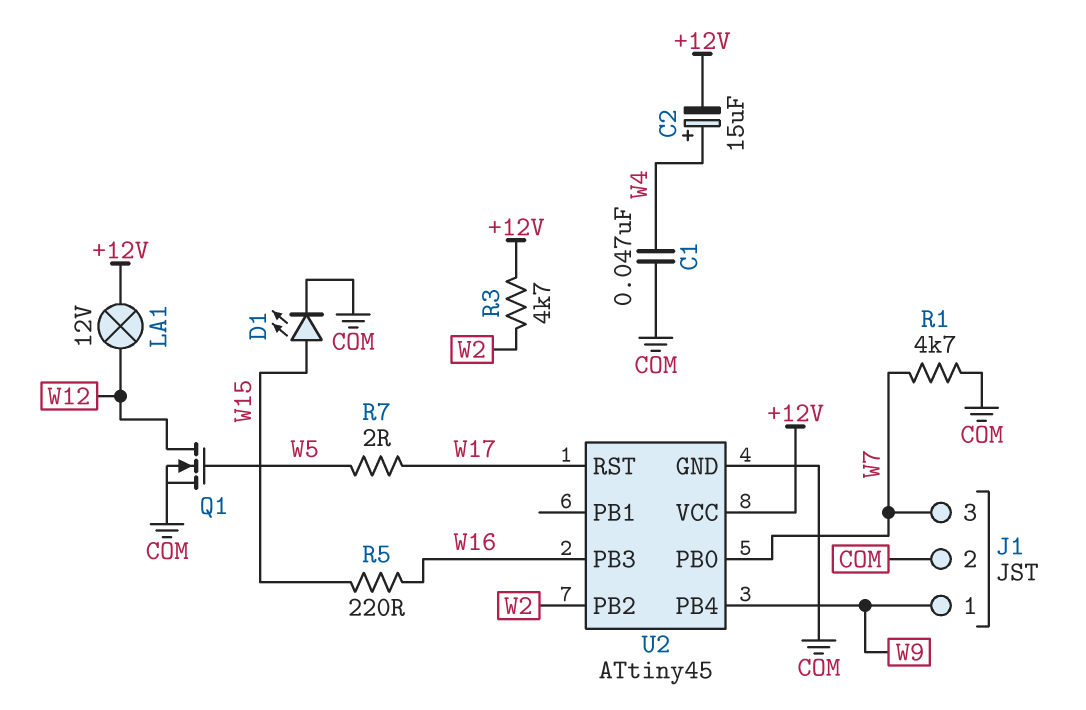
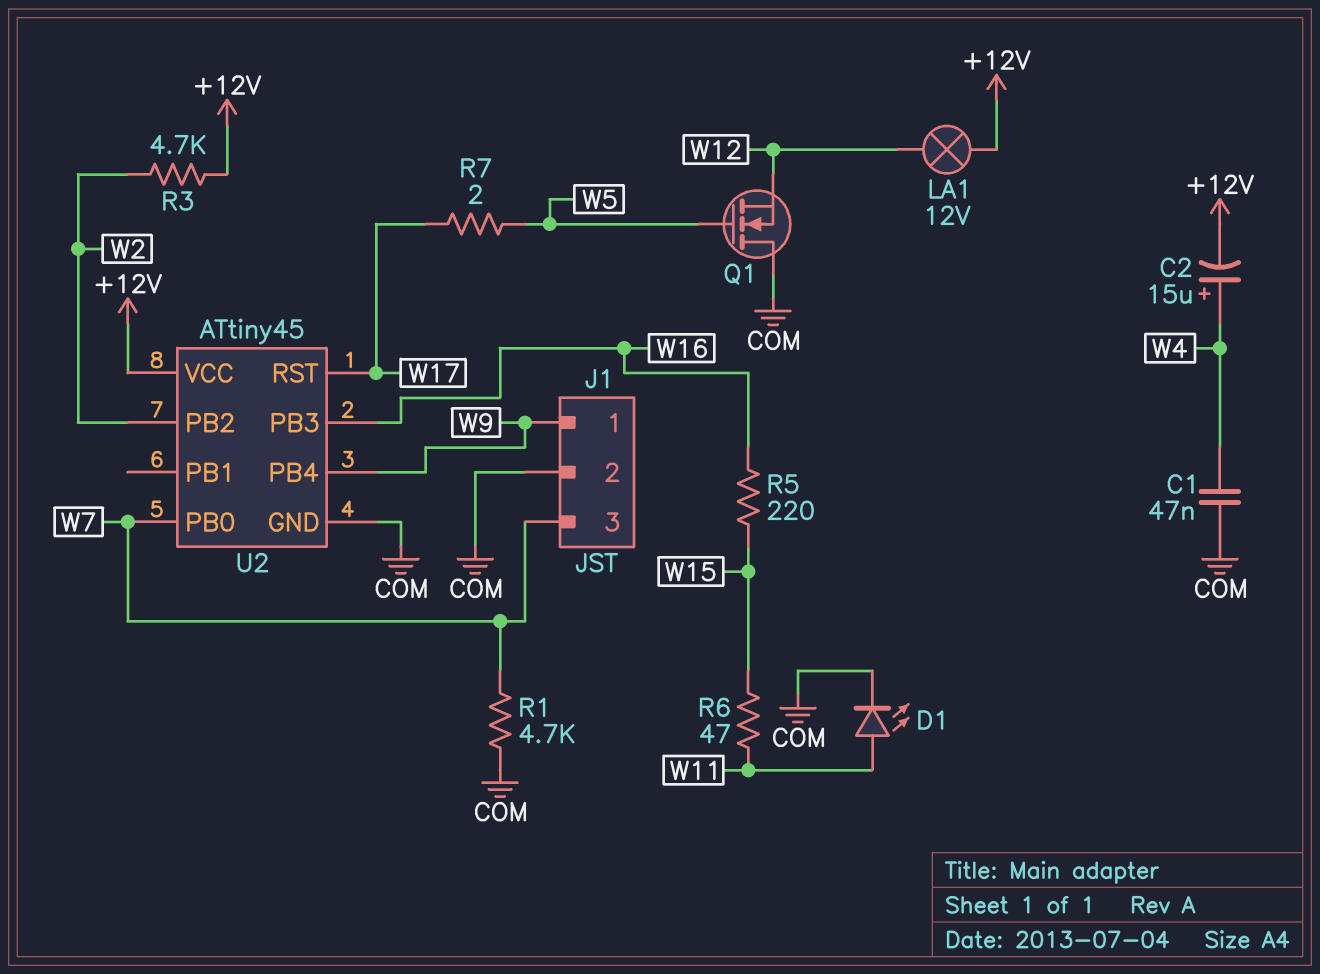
D1: LED (A W15, K COM) -> LED (A W11, K COM)
Q1: NMOS (G W5, D W12, S COM) -> NMOS (G W5, D COM, S W12)
R6: none -> 47 (W11, W15)

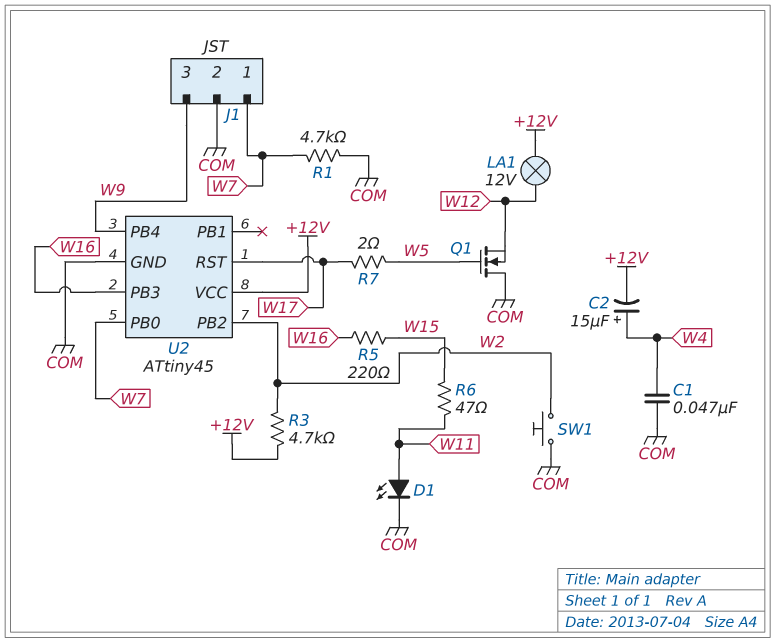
J1 pin 1: W9 -> W7
J1 pin 3: W7 -> W9
SW1: none -> button (COM, W2)

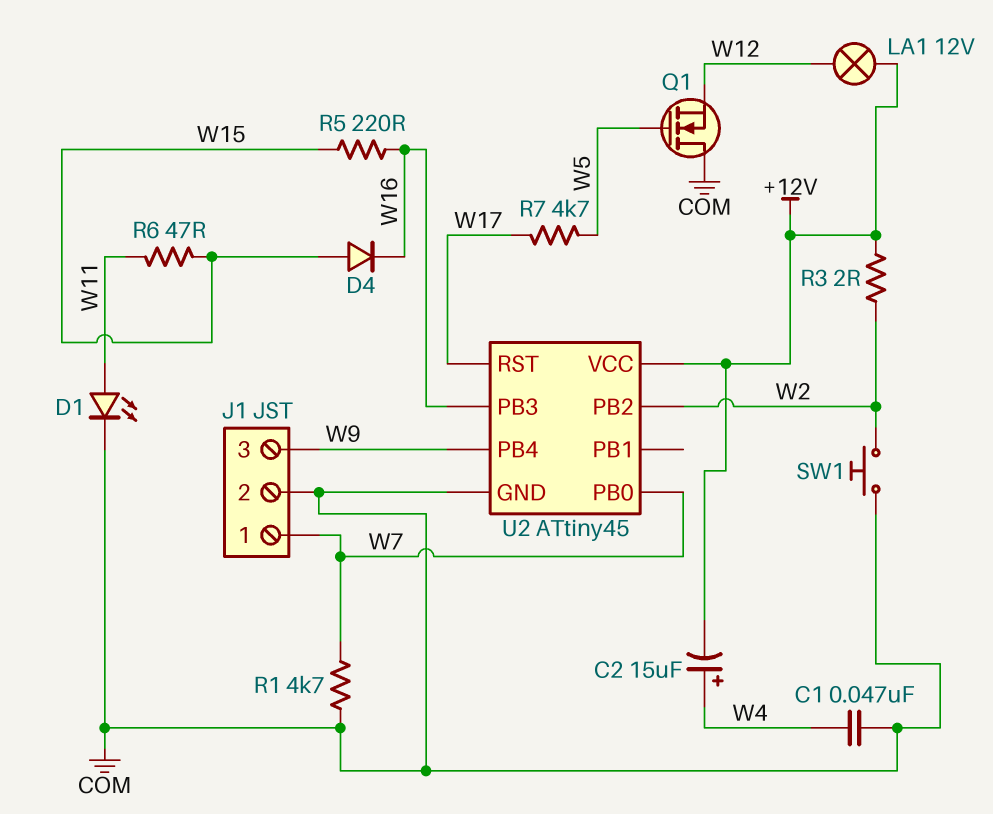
D4: none -> diode (A W15, K W16)
R3: 4.7k (+12V, W2) -> 2 (+12V, W2)
R7: 2 (W5, W17) -> 4.7k (W5, W17)

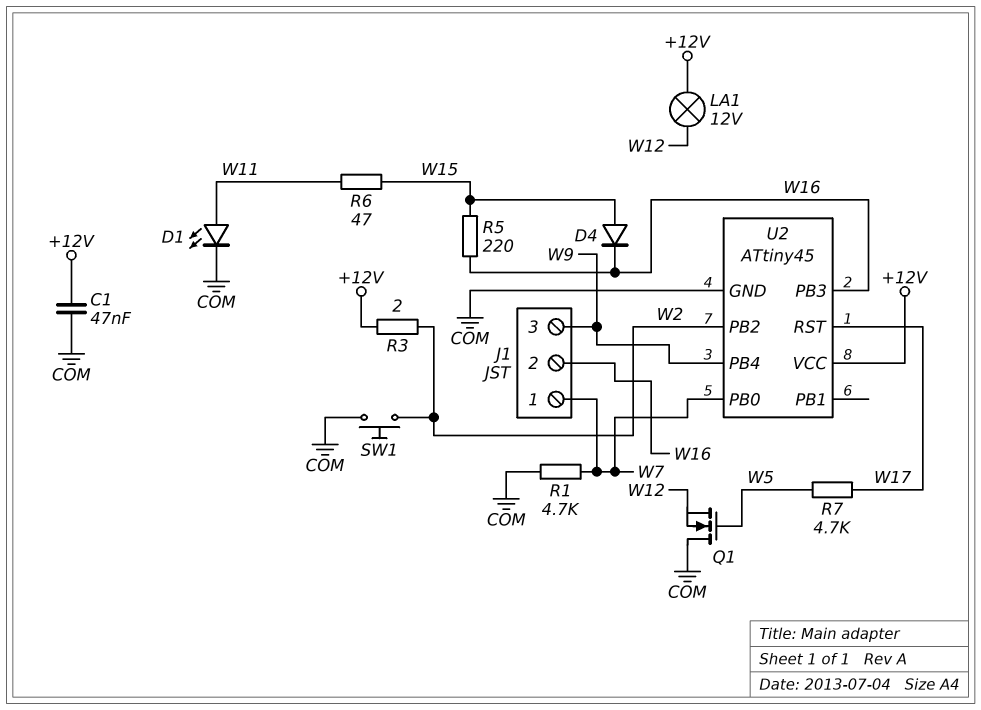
C1: 47nF (COM, W4) -> 47nF (+12V, COM)
C2: 15uF (plus W4, minus +12V) -> none
J1 pin 2: COM -> W16

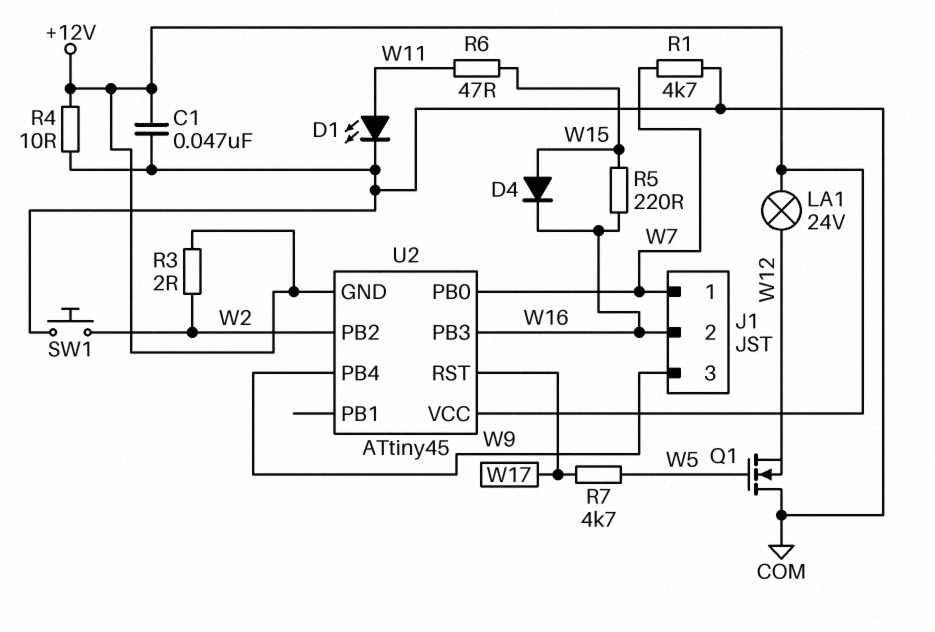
LA1: lamp 12V (+12V, W12) -> lamp 24V (+12V, W12)
R4: none -> 10 (+12V, COM)
U2 pin GND: COM -> +12V

